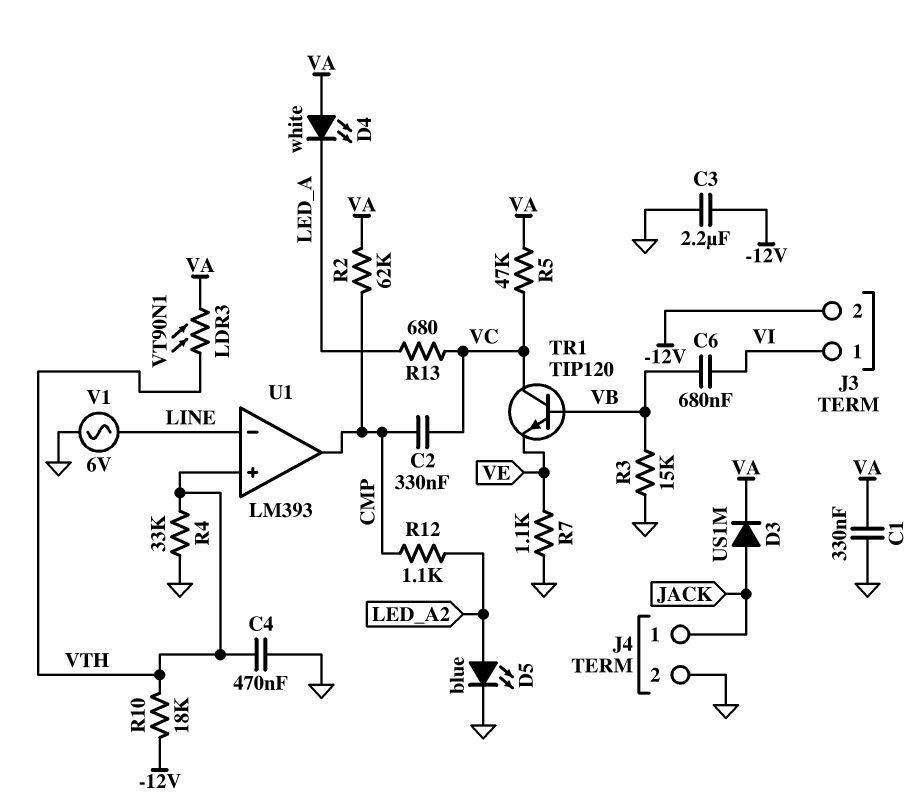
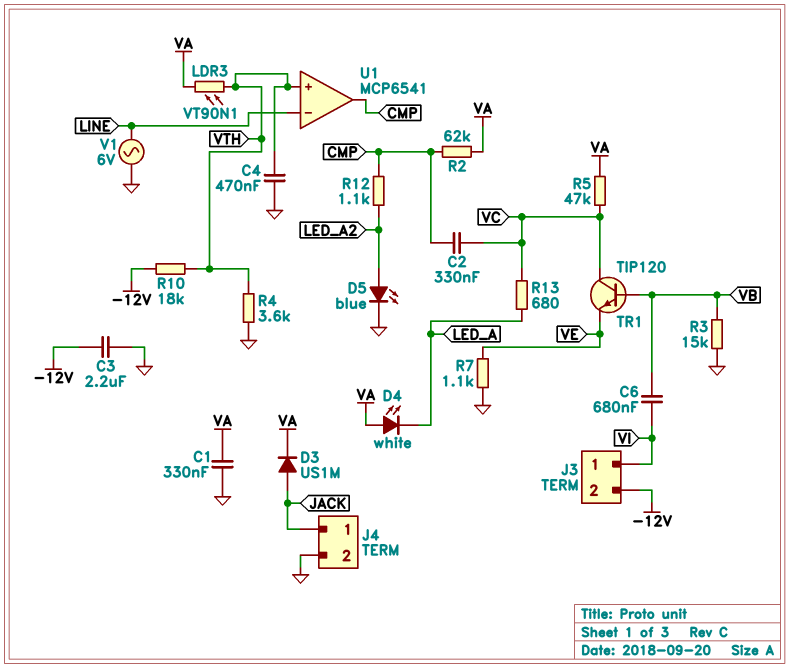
R4: 33k (GND, VTH) -> 3.6k (GND, VTH)
U1: LM393 -> MCP6541

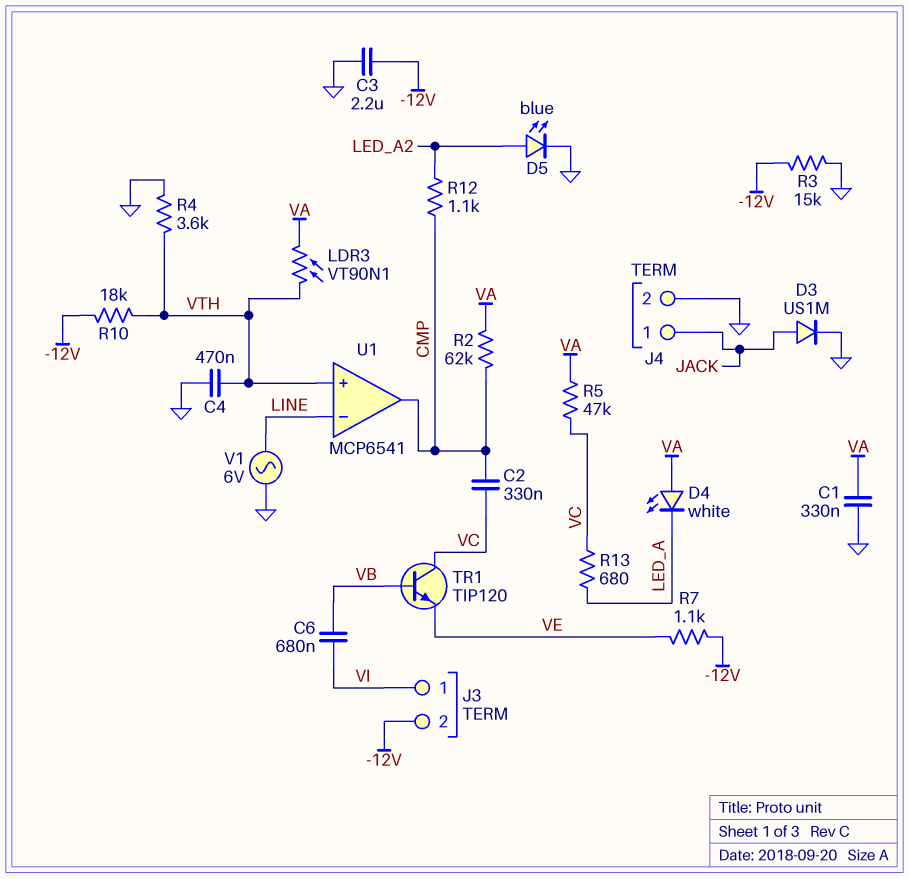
D3: diode US1M (A JACK, K VA) -> diode US1M (A JACK, K GND)
R3: 15k (GND, VB) -> 15k (-12V, GND)
R7: 1.1k (GND, VE) -> 1.1k (-12V, VE)

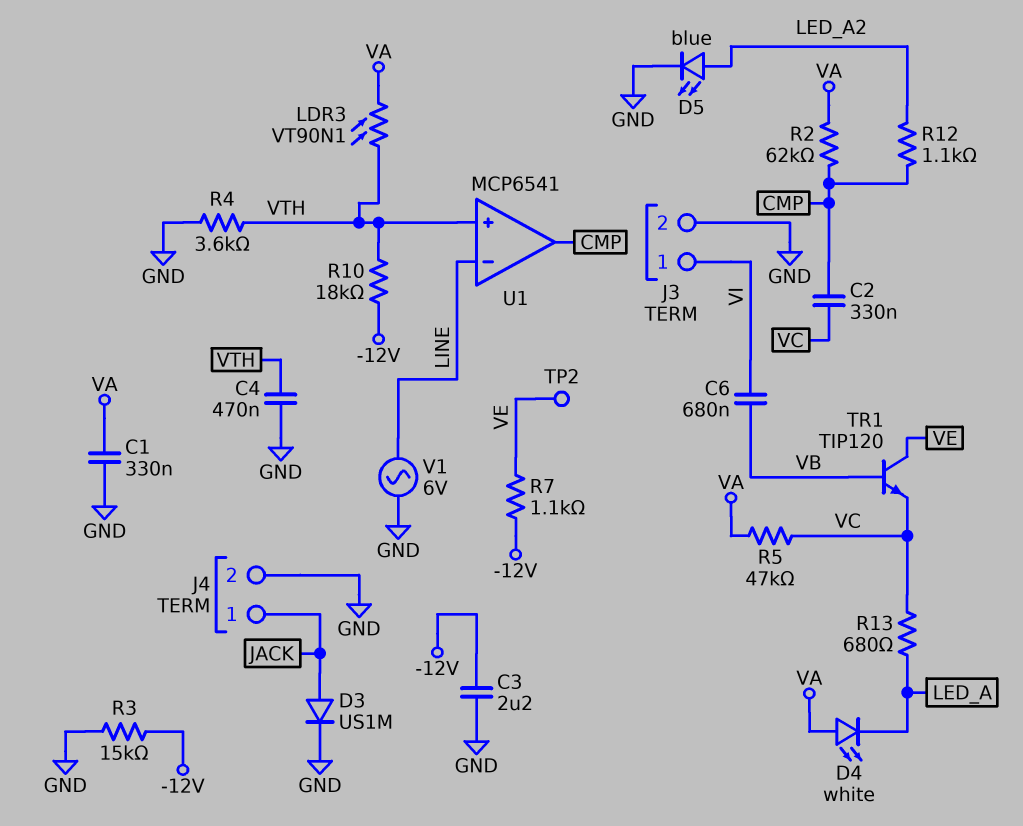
J3 pin 2: -12V -> GND
TP2: none -> test point (VE)
TR1: NPN TIP120 (B VB, C VC, E VE) -> NPN TIP120 (B VB, C VE, E VC)

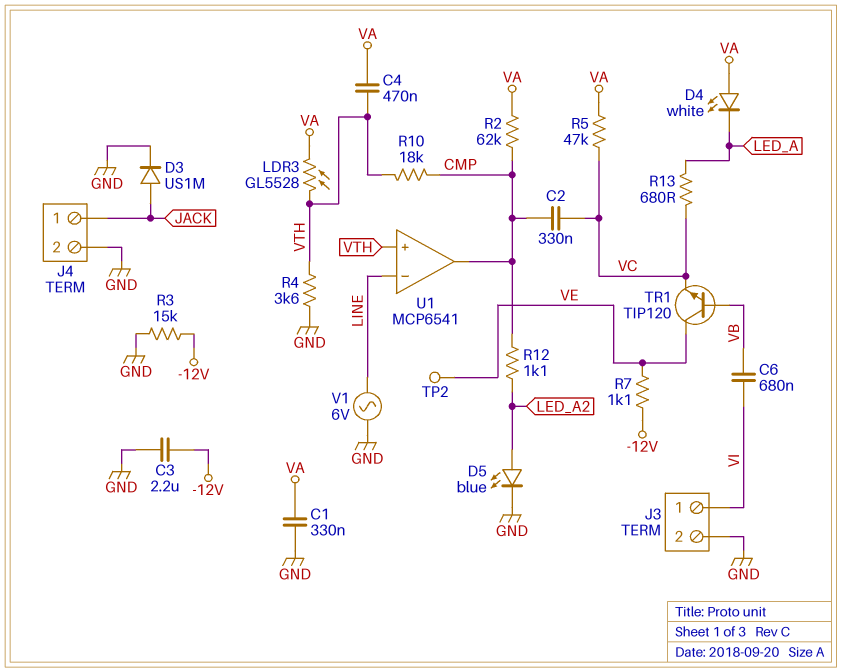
C4: 470nF (GND, VTH) -> 470nF (VA, VTH)
LDR3: VT90N1 (VA, VTH) -> GL5528 (VA, VTH)
R10: 18k (-12V, VTH) -> 18k (CMP, VTH)

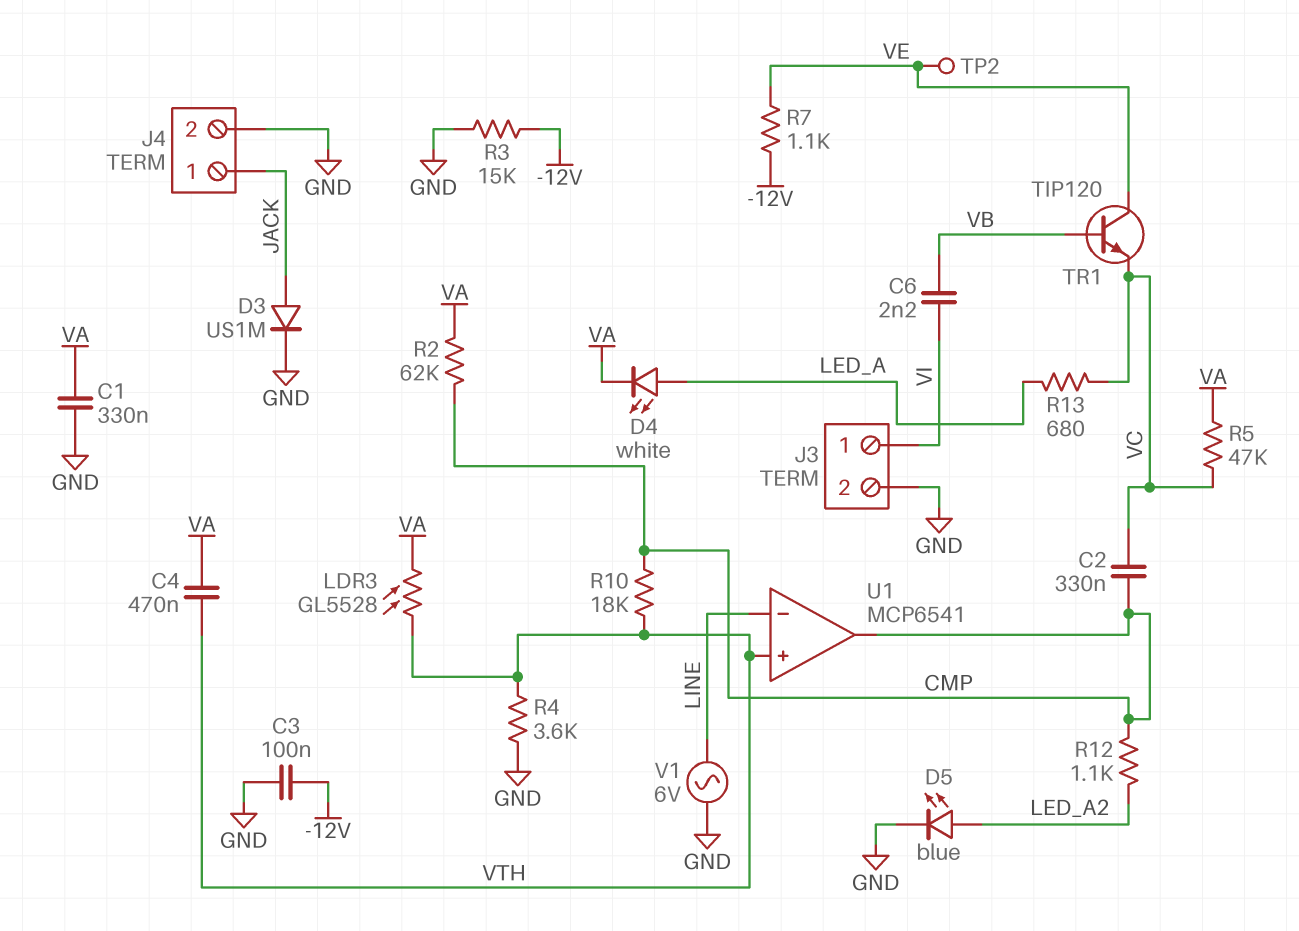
C3: 2.2uF (-12V, GND) -> 100nF (-12V, GND)
C6: 680nF (VB, VI) -> 2.2nF (VB, VI)
D4: LED white (A VA, K LED_A) -> LED white (A LED_A, K VA)

